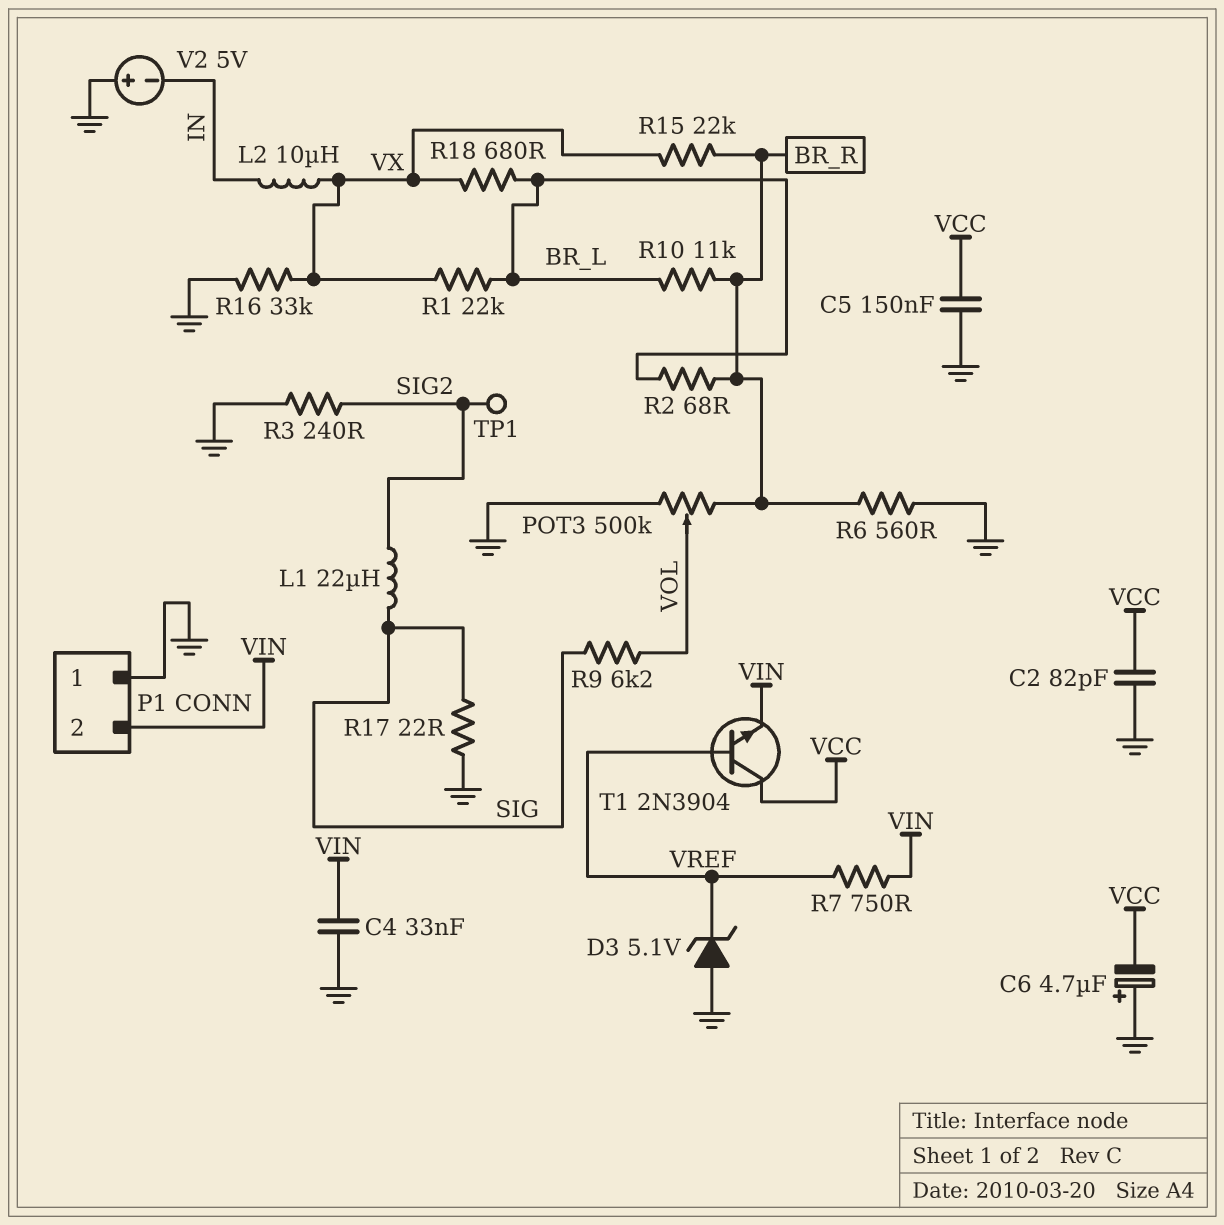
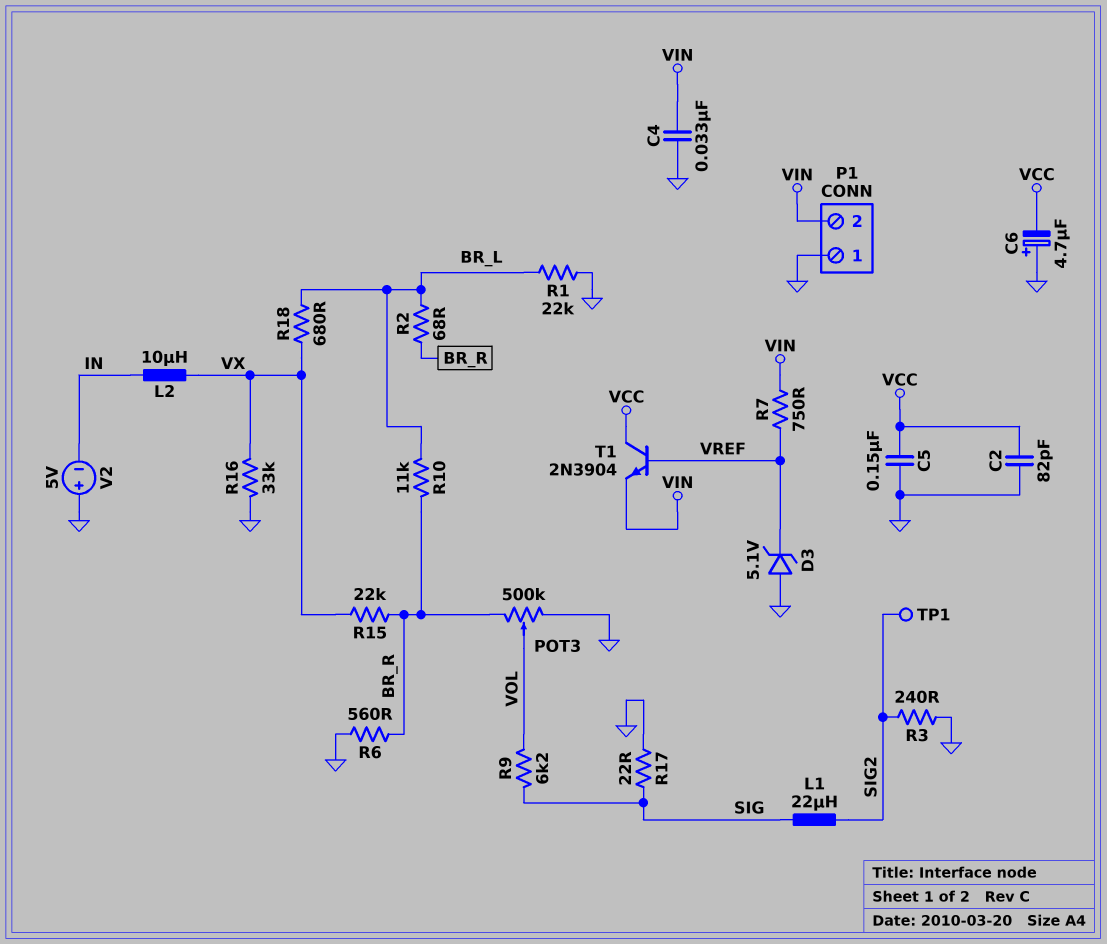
R1: 22k (BR_L, VX) -> 22k (BR_L, GND)

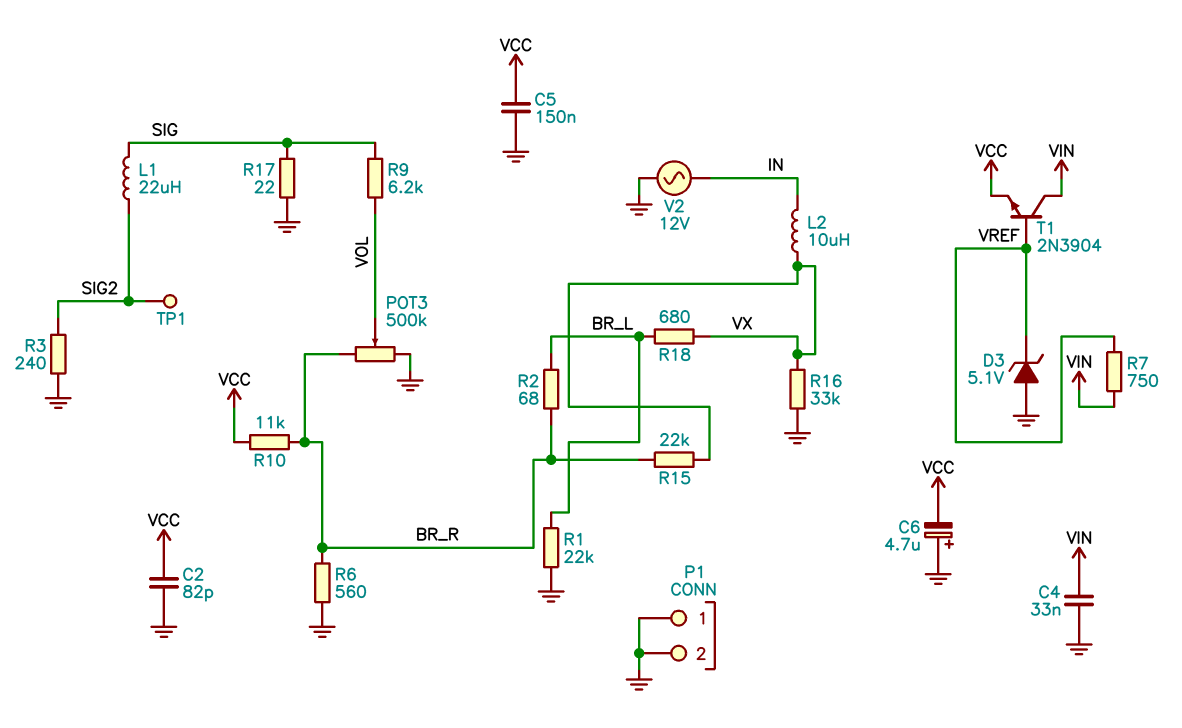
P1 pin 2: VIN -> GND
R10: 11k (BR_L, BR_R) -> 11k (BR_R, VCC)
T1: NPN 2N3904 (B VREF, C VCC, E VIN) -> NPN 2N3904 (B VREF, C VIN, E VCC)
V2: 5V (plus GND, minus IN) -> AC 12V (GND, IN)

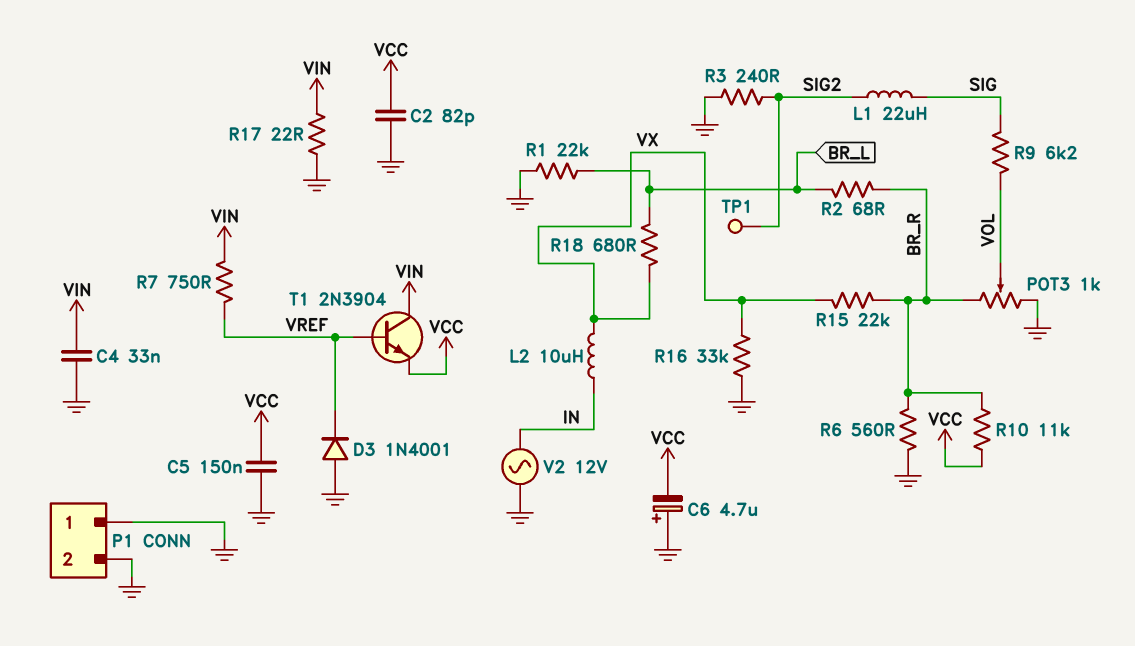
D3: zener 5.1V (A GND, K VREF) -> diode 1N4001 (A GND, K VREF)
POT3: 500k (BR_R, GND, wiper VOL) -> 1k (BR_R, GND, wiper VOL)
R17: 22 (GND, SIG) -> 22 (GND, VIN)

